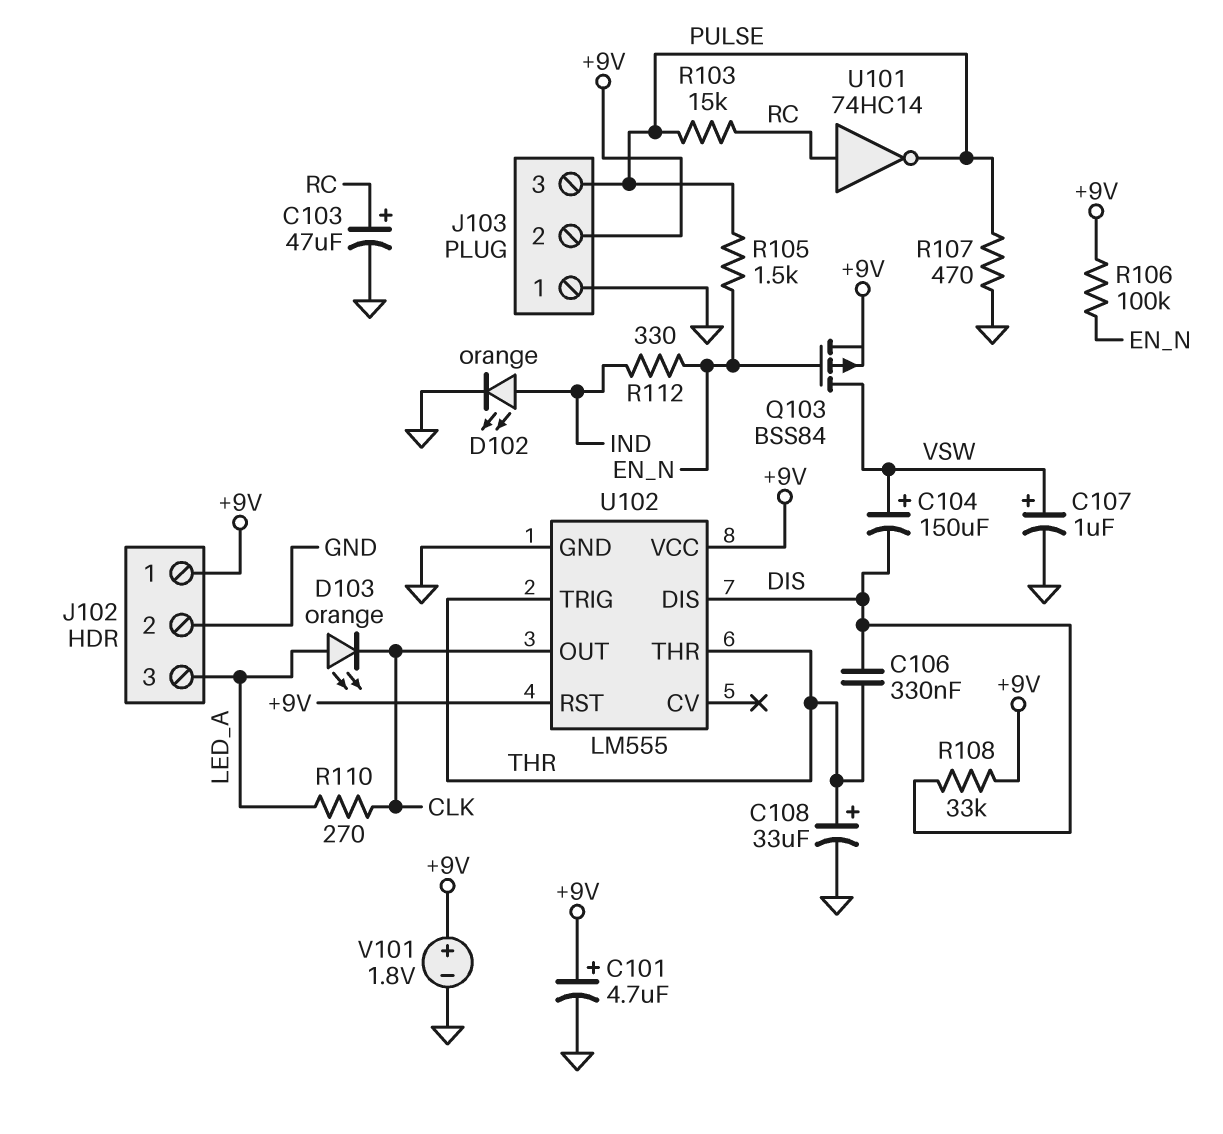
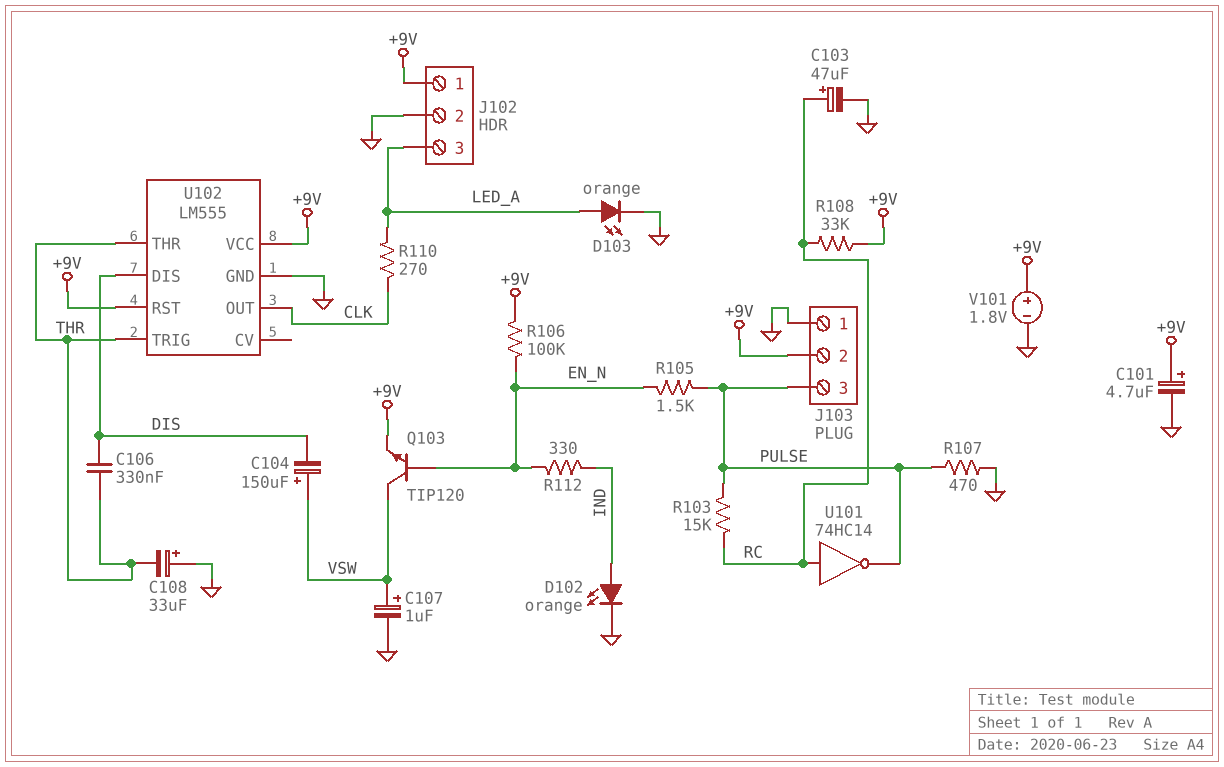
C108: 33uF (plus THR, minus GND) -> 33uF (plus GND, minus THR)
D103: LED orange (A LED_A, K CLK) -> LED orange (A LED_A, K GND)
Q103: PMOS BSS84 (G EN_N, D VSW, S +9V) -> NPN TIP120 (B EN_N, C VSW, E +9V)
R108: 33k (+9V, DIS) -> 33k (+9V, RC)

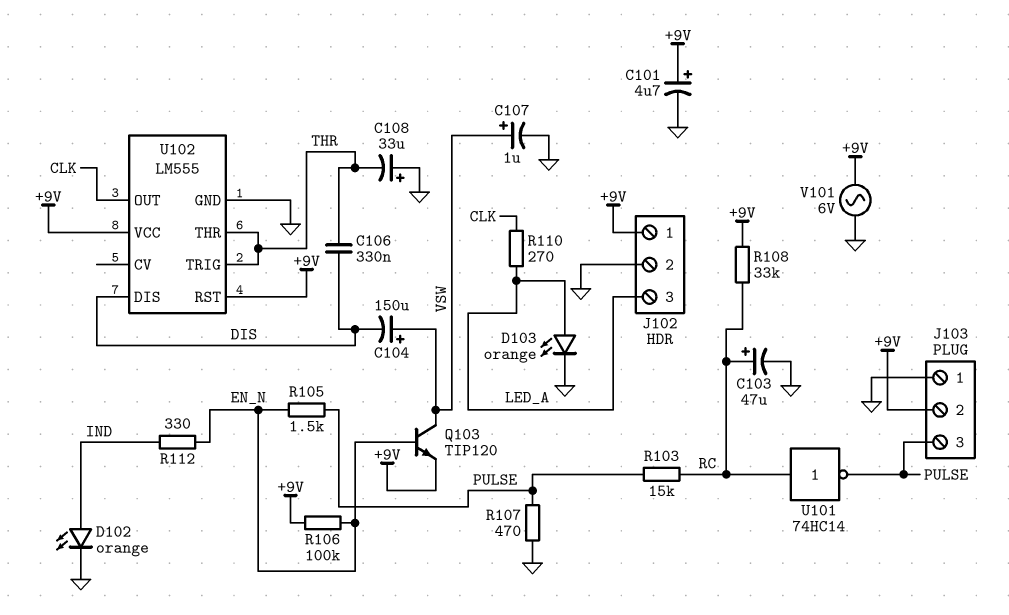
V101: 1.8V (plus +9V, minus GND) -> AC 6V (+9V, GND)

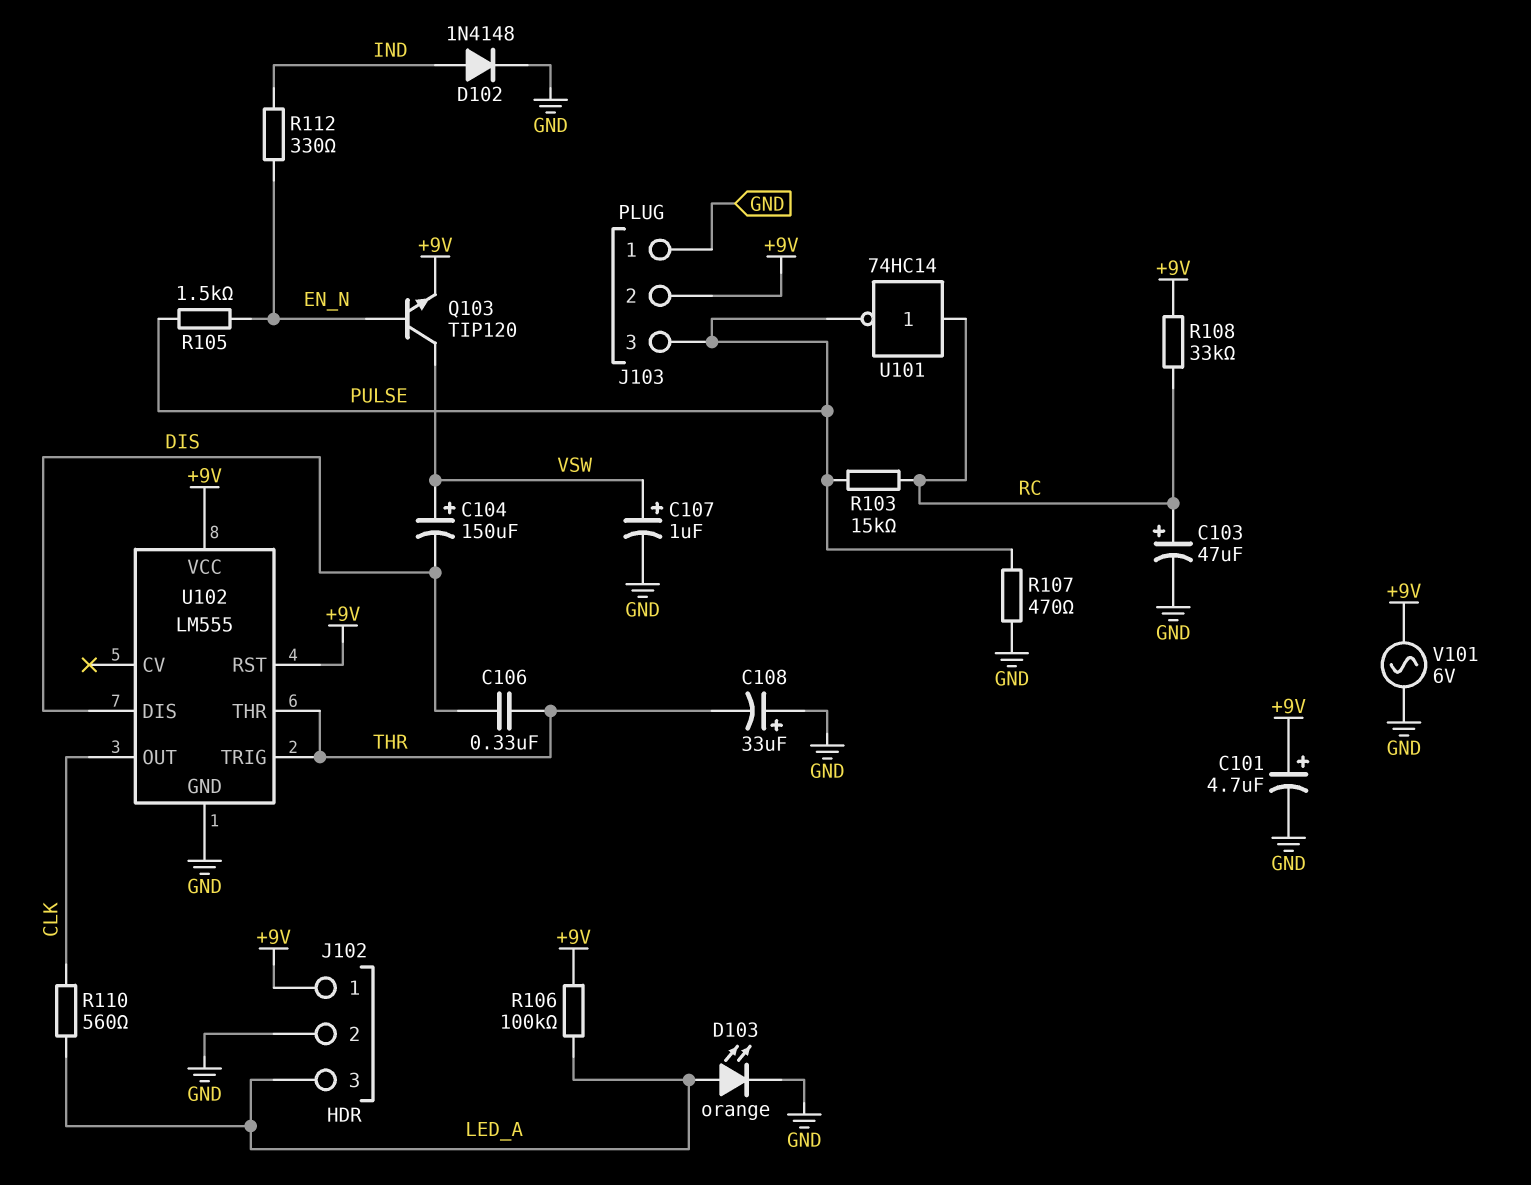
D102: LED orange (A IND, K GND) -> diode 1N4148 (A IND, K GND)
R106: 100k (+9V, EN_N) -> 100k (+9V, LED_A)
R110: 270 (CLK, LED_A) -> 560 (CLK, LED_A)

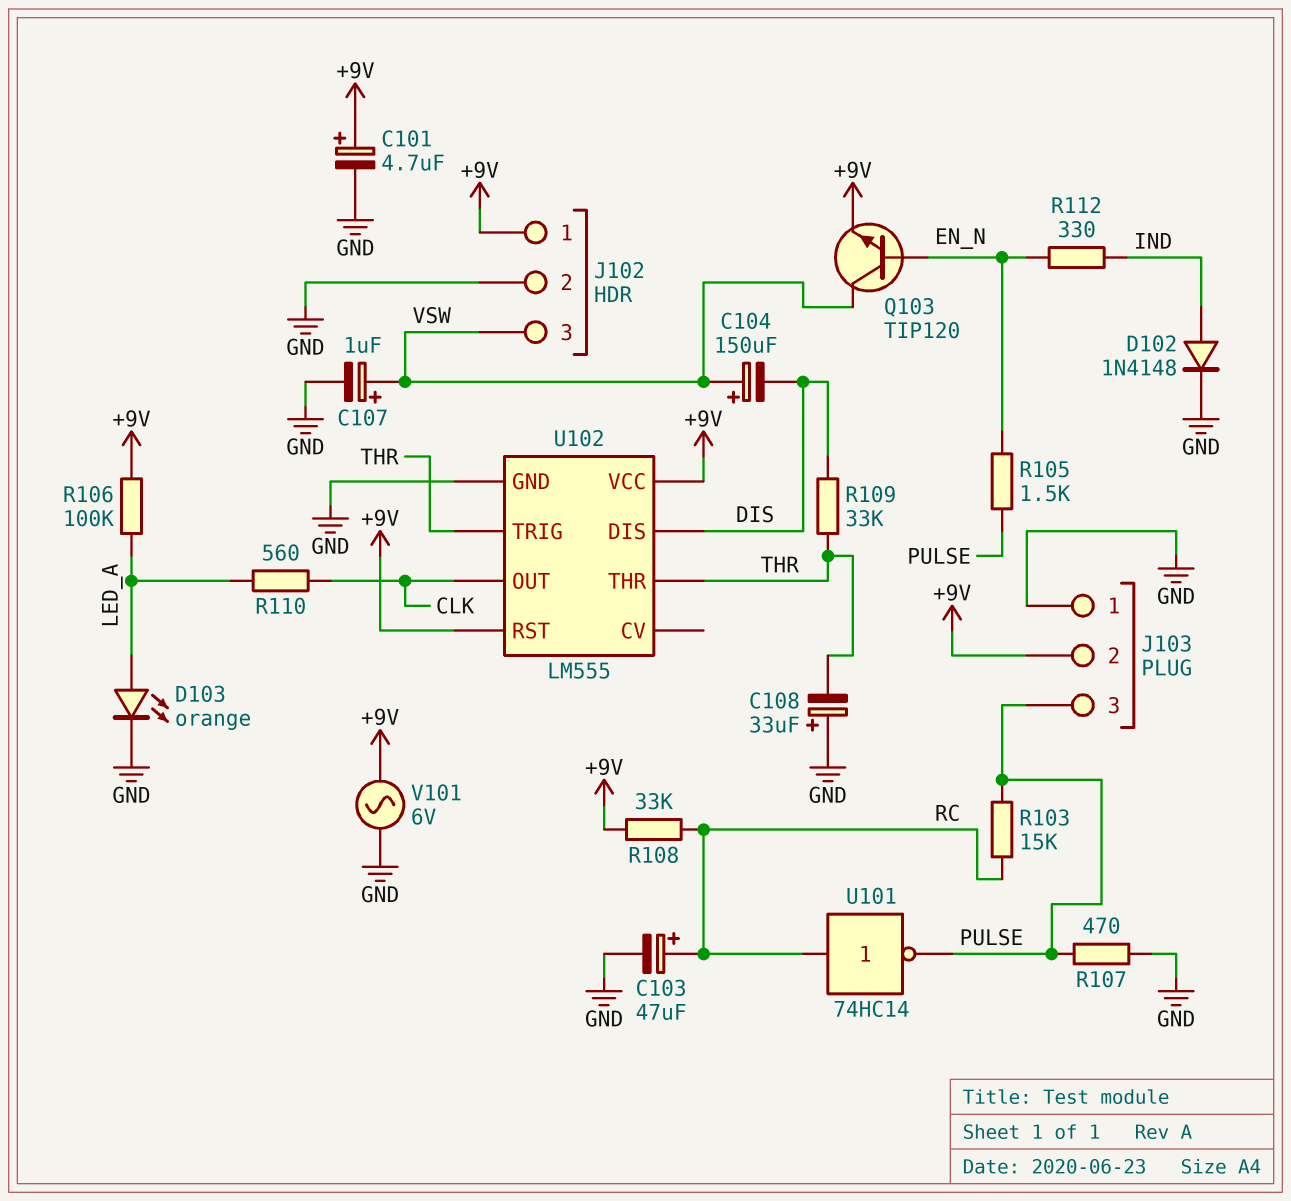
C106: 330nF (DIS, THR) -> none
J102 pin 3: LED_A -> VSW
R109: none -> 33k (DIS, THR)

